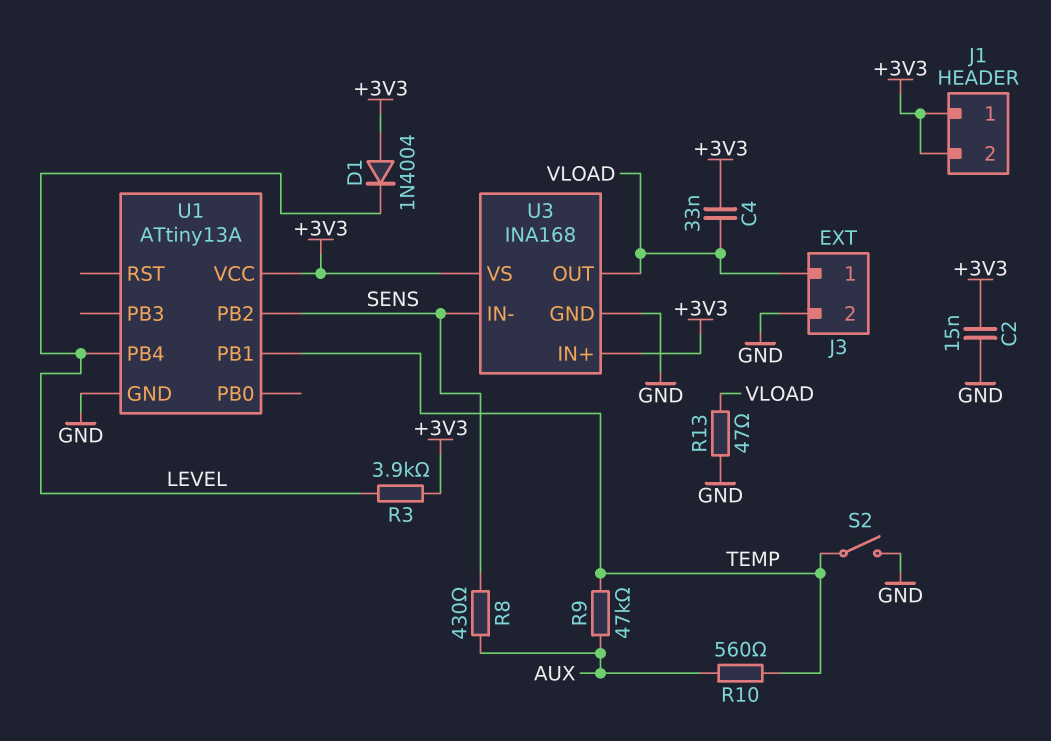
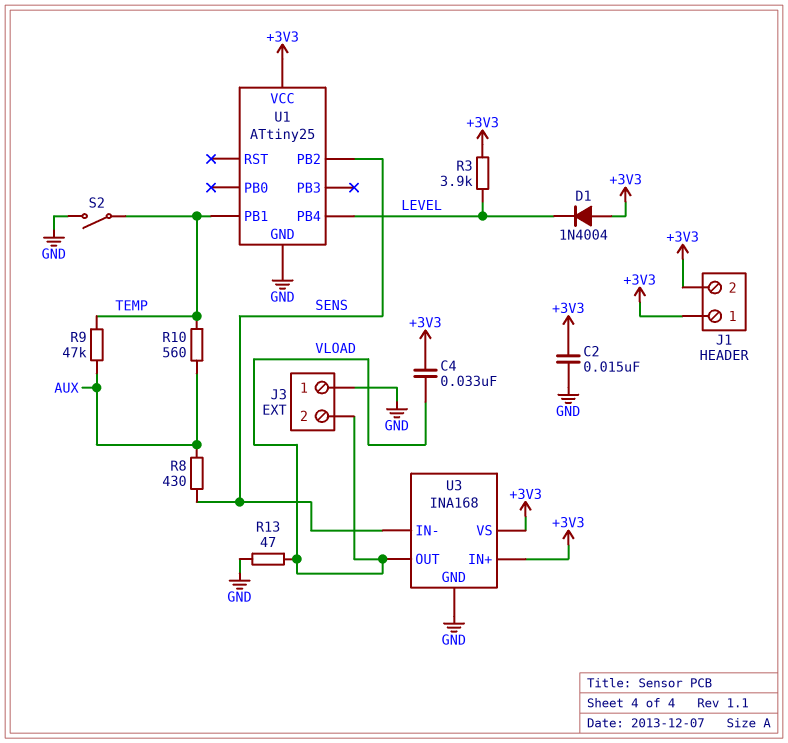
J3 pin 1: VLOAD -> GND
J3 pin 2: GND -> VLOAD
U1: ATtiny13A -> ATtiny25

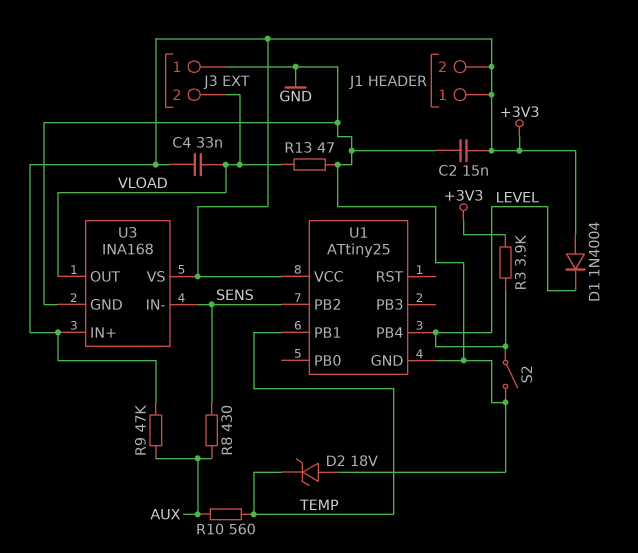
D2: none -> zener 18V (A GND, K TEMP)
R9: 47k (AUX, TEMP) -> 47k (+3V3, AUX)
S2: switch (GND, TEMP) -> switch (GND, LEVEL)

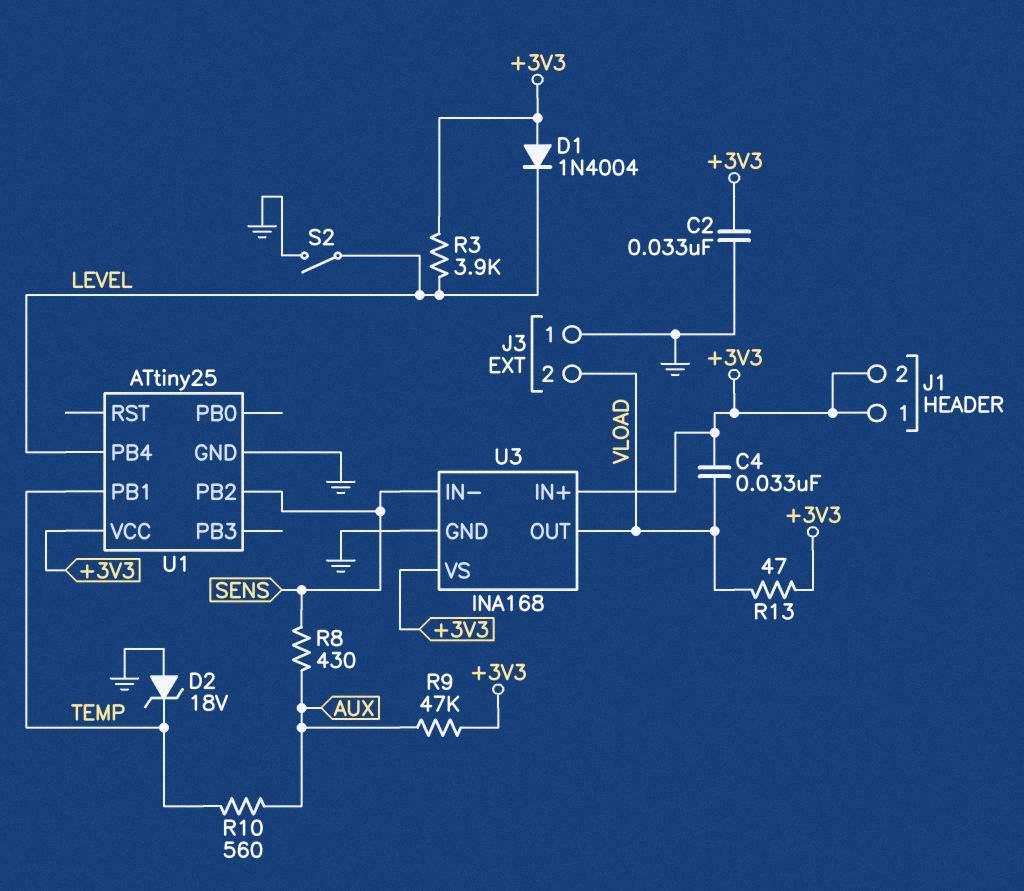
C2: 15nF (+3V3, GND) -> 33nF (+3V3, GND)
R13: 47 (GND, VLOAD) -> 47 (+3V3, VLOAD)

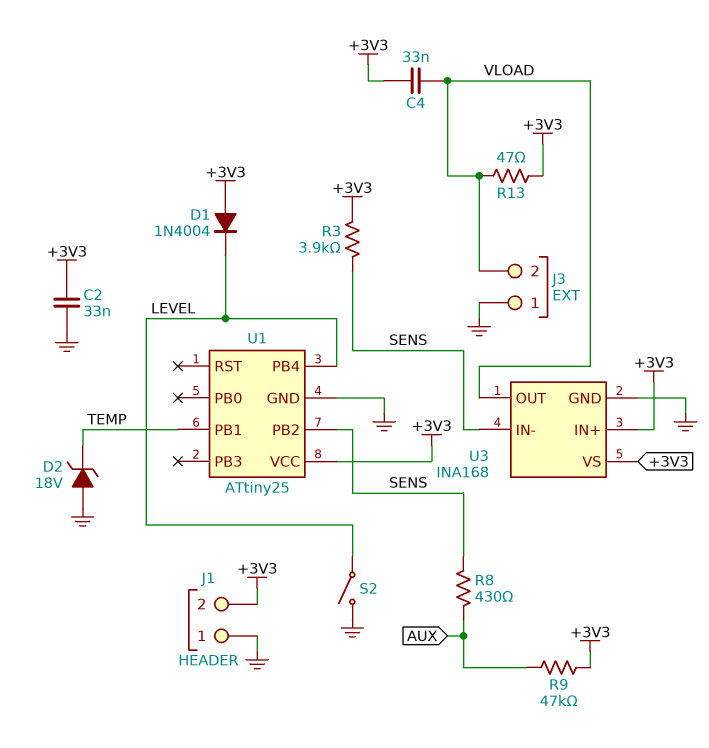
J1 pin 1: +3V3 -> GND
R3: 3.9k (+3V3, LEVEL) -> 3.9k (+3V3, SENS)
R10: 560 (AUX, TEMP) -> none

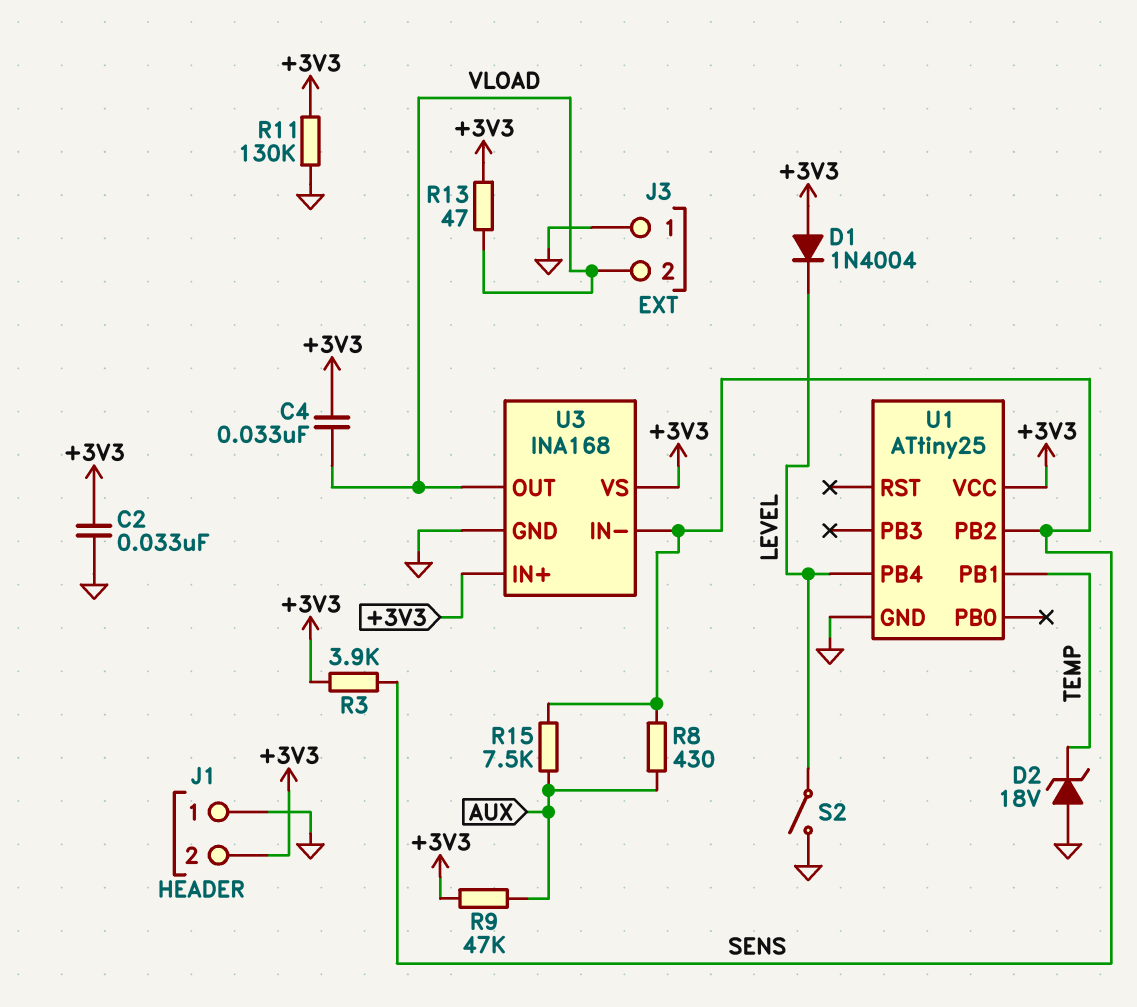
R11: none -> 130k (+3V3, GND)
R15: none -> 7.5k (AUX, SENS)

